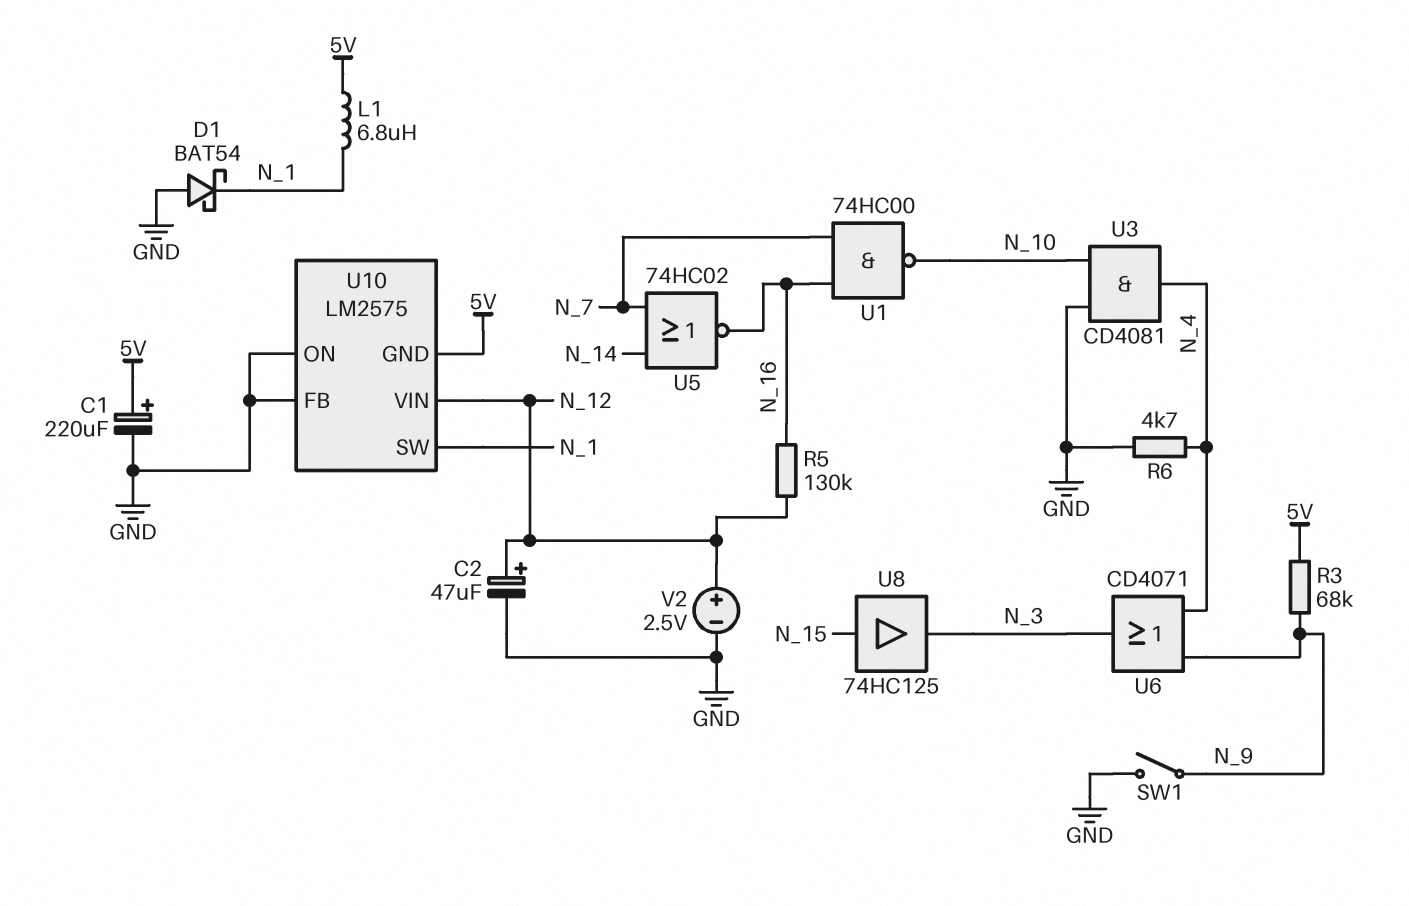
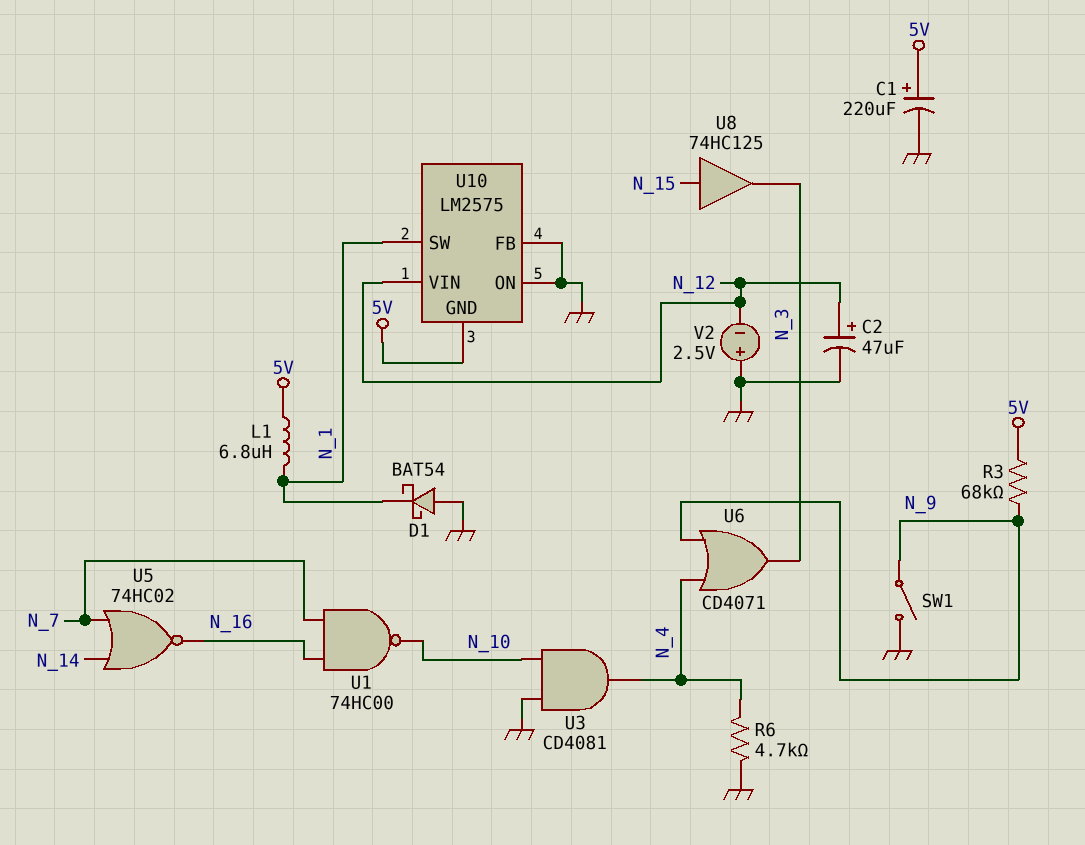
R5: 130k (N_12, N_16) -> none
V2: 2.5V (plus N_12, minus GND) -> 2.5V (plus GND, minus N_12)

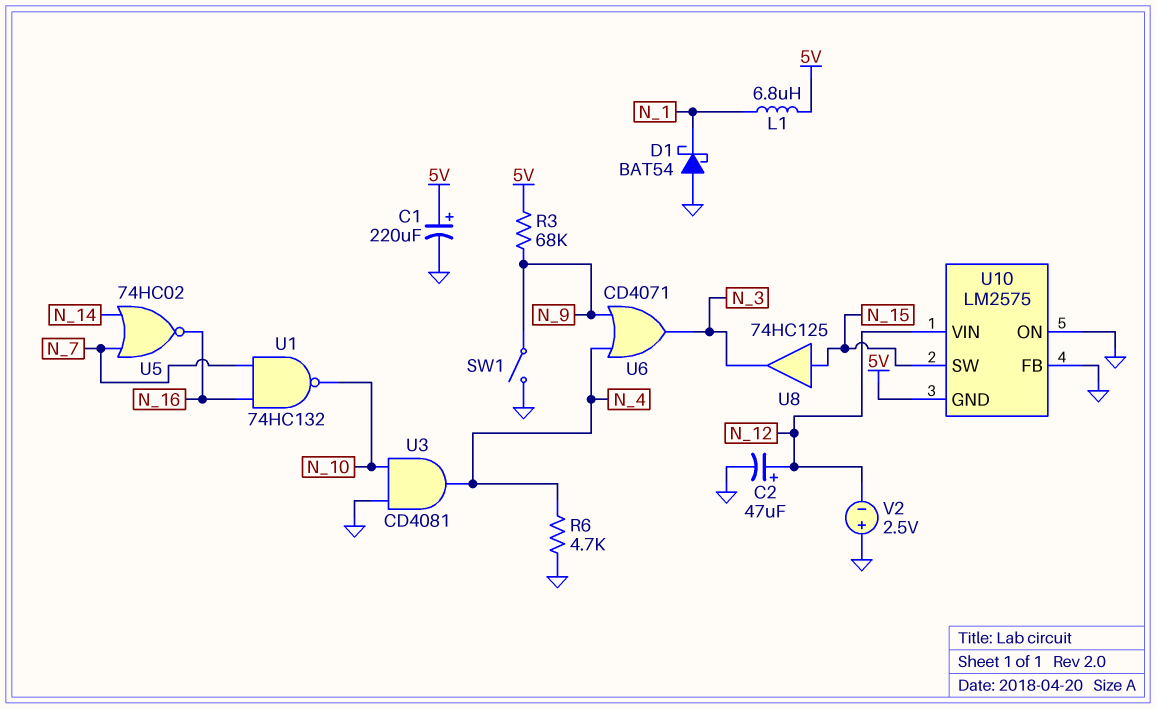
U1: NAND 74HC00 (in N_7, in N_16, out N_10) -> NAND 74HC132 (in N_7, in N_16, out N_10)
U10 pin SW: N_1 -> N_15

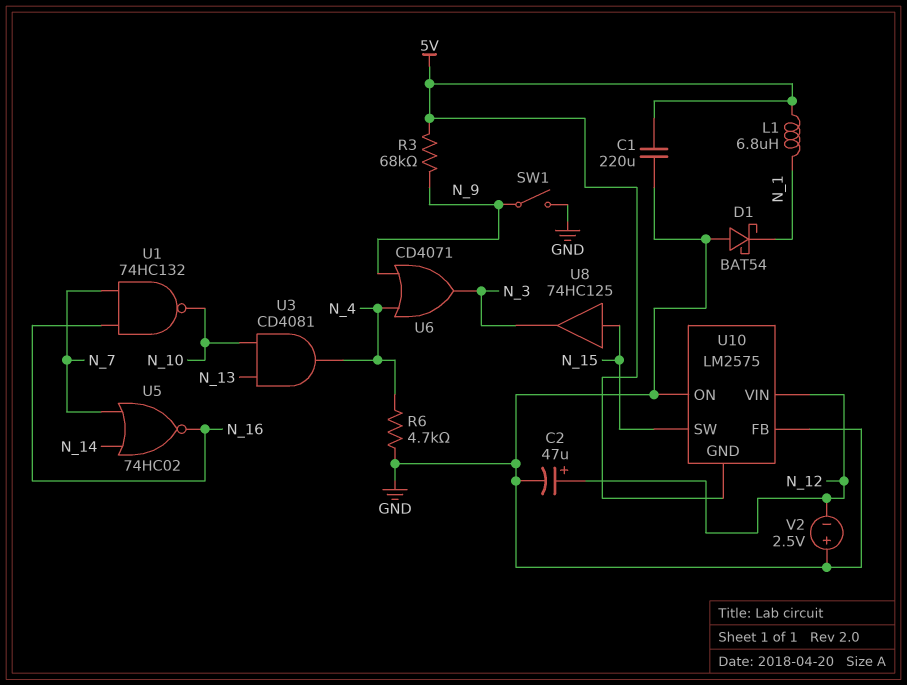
C1: 220uF (plus 5V, minus GND) -> 220uF (5V, GND)
U3: AND CD4081 (in GND, in N_10, out N_4) -> AND CD4081 (in N_10, in N_13, out N_4)

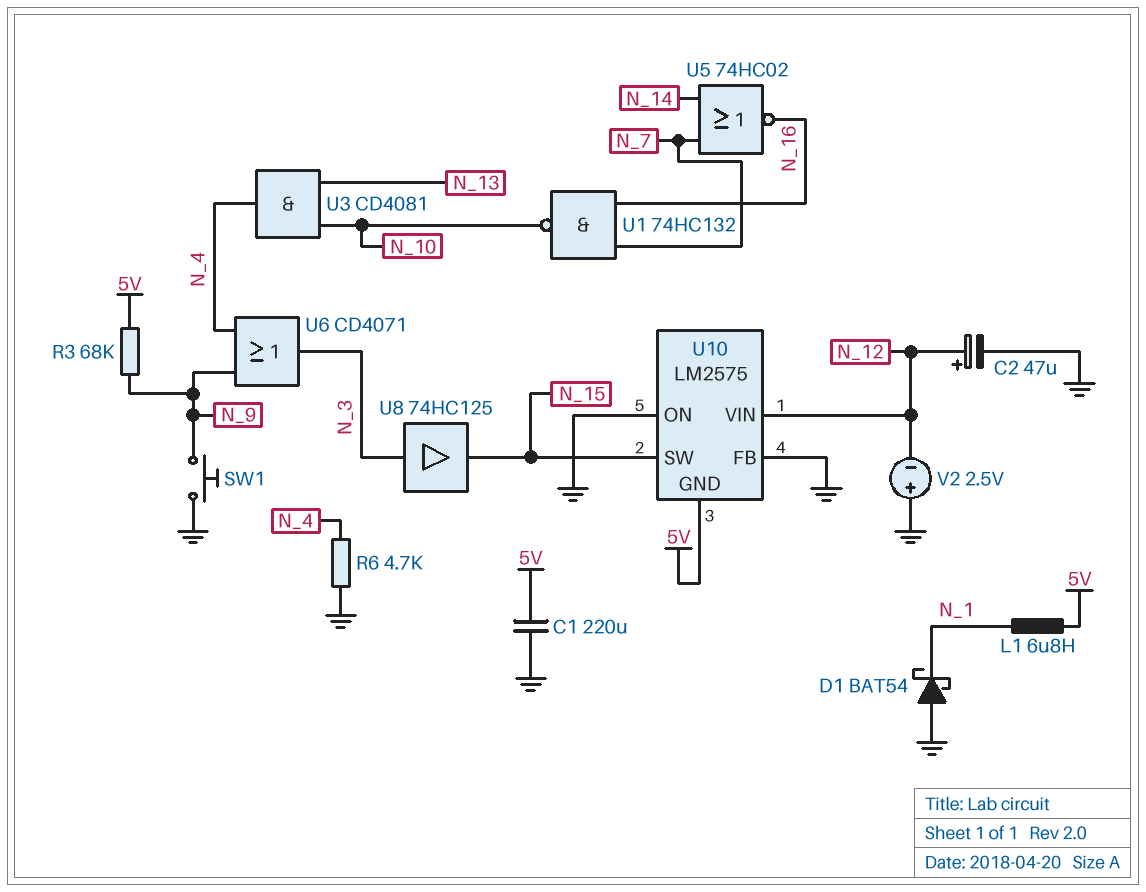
SW1: switch (GND, N_9) -> button (GND, N_9)
U8: buffer 74HC125 (in N_15, out N_3) -> buffer 74HC125 (in N_3, out N_15)

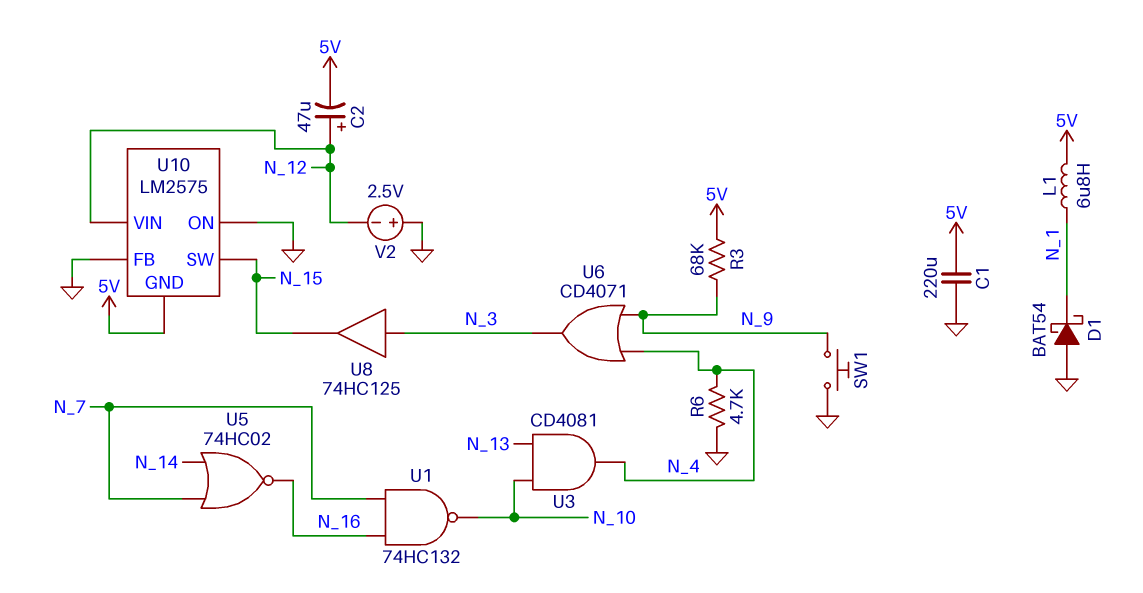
C2: 47uF (plus N_12, minus GND) -> 47uF (plus N_12, minus 5V)

